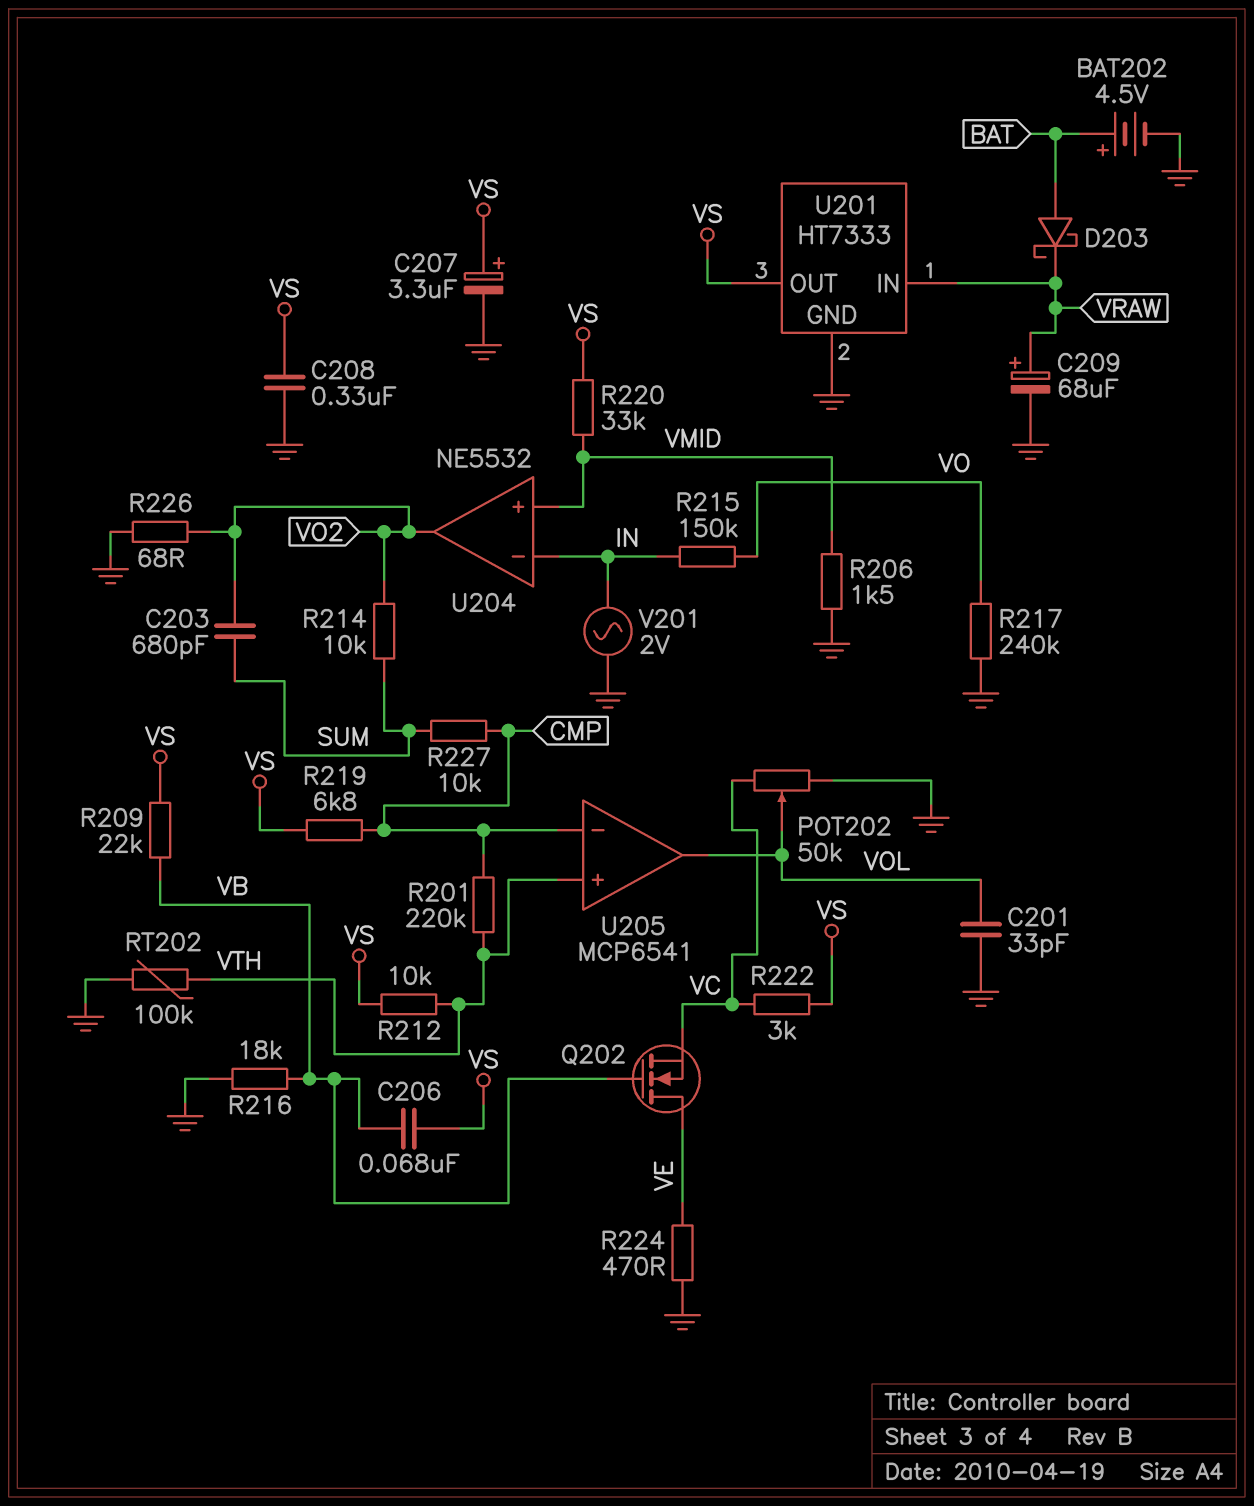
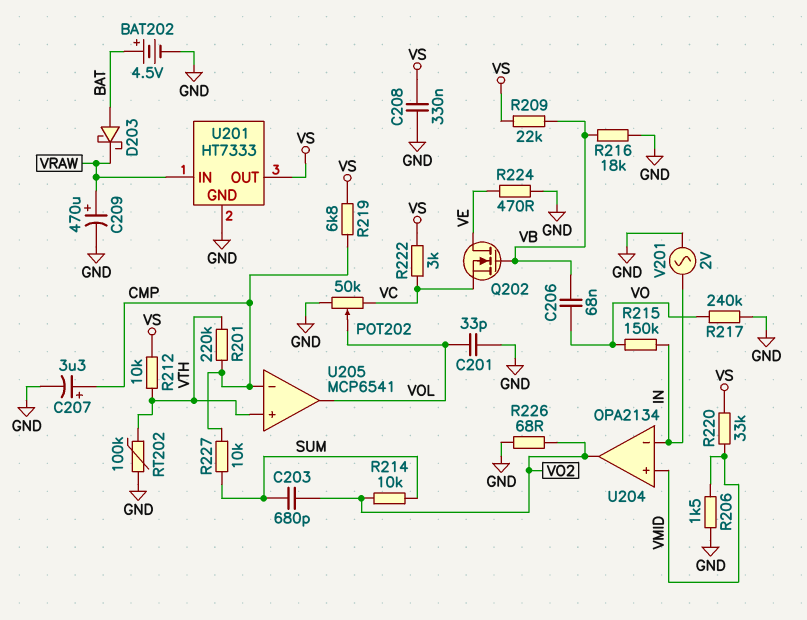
C206: 68nF (VB, VS) -> 68nF (VB, VO)
C207: 3.3uF (plus VS, minus GND) -> 3.3uF (plus CMP, minus GND)
C209: 68uF (plus VRAW, minus GND) -> 470uF (plus VRAW, minus GND)
U204: NE5532 -> OPA2134

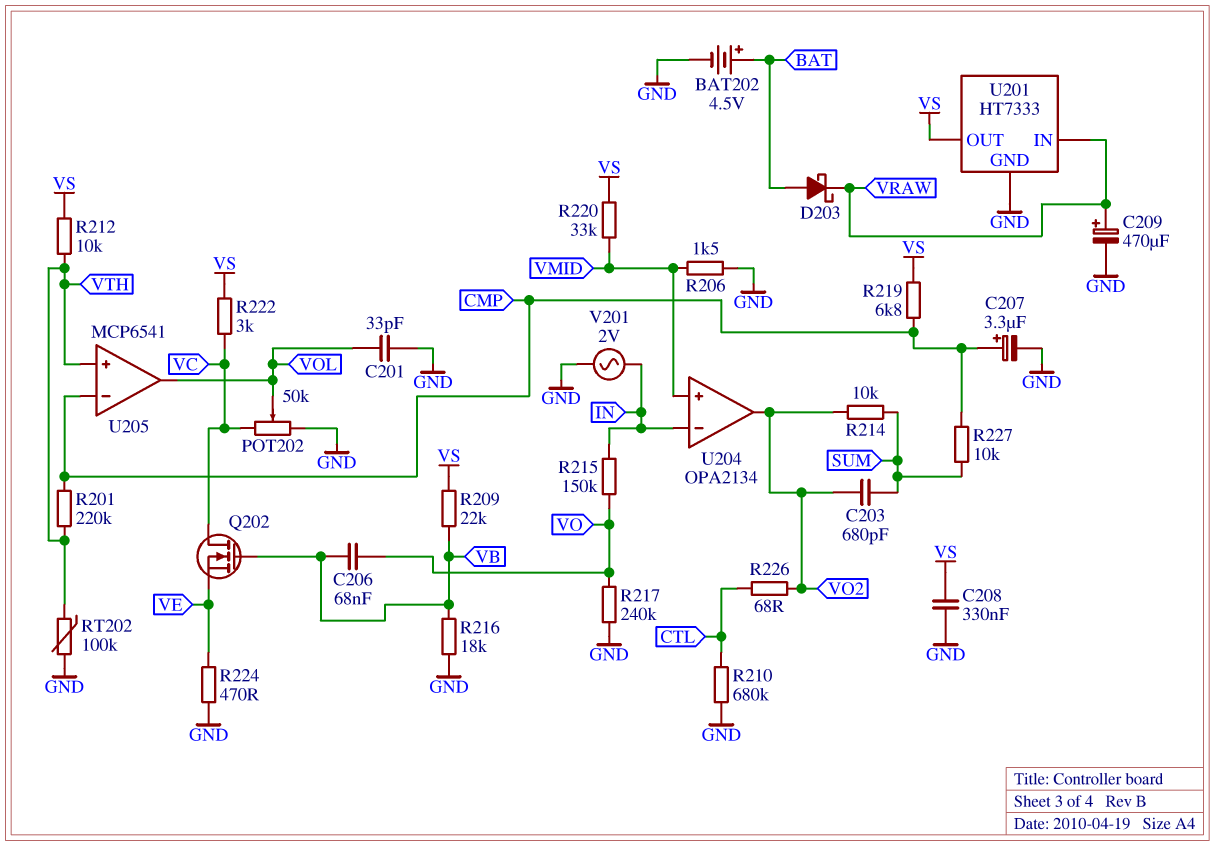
Q202: NMOS (G VB, D VE, S VC) -> NMOS (G VB, D VC, S VE)
R210: none -> 680k (CTL, GND)
R226: 68 (GND, VO2) -> 68 (CTL, VO2)

